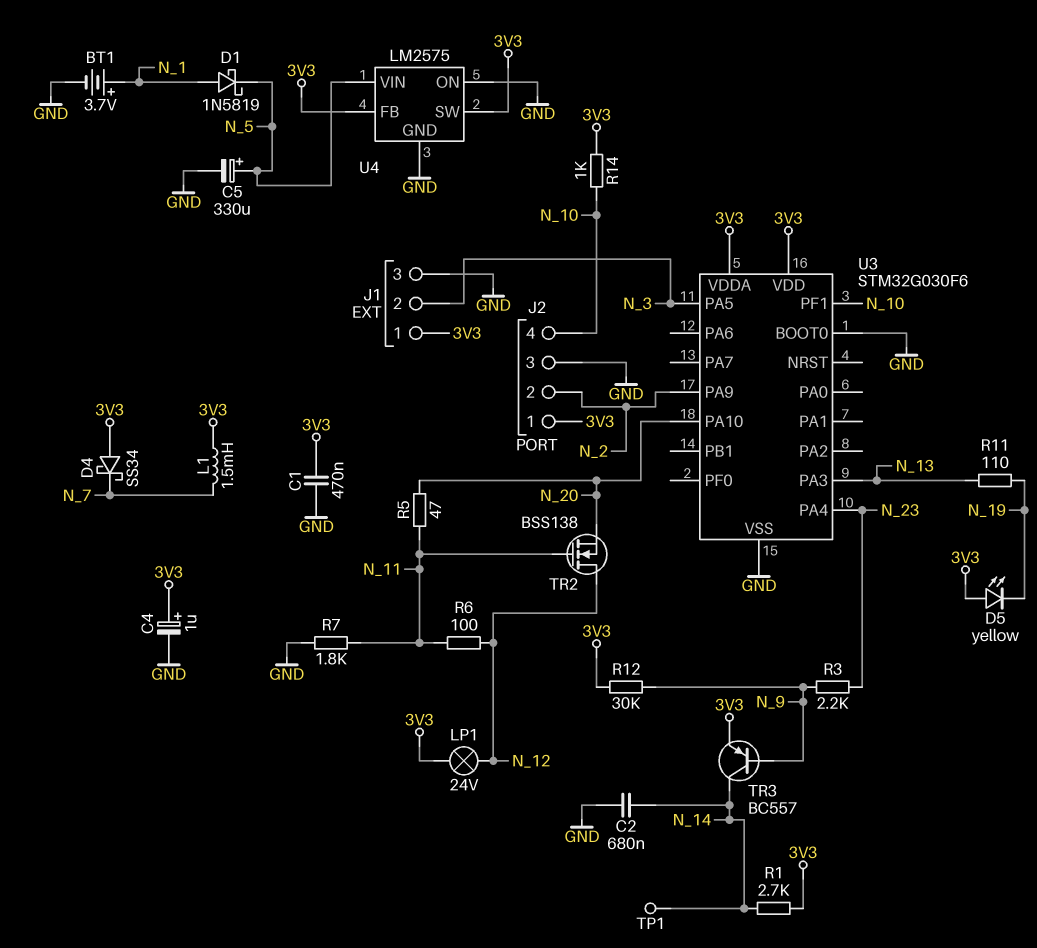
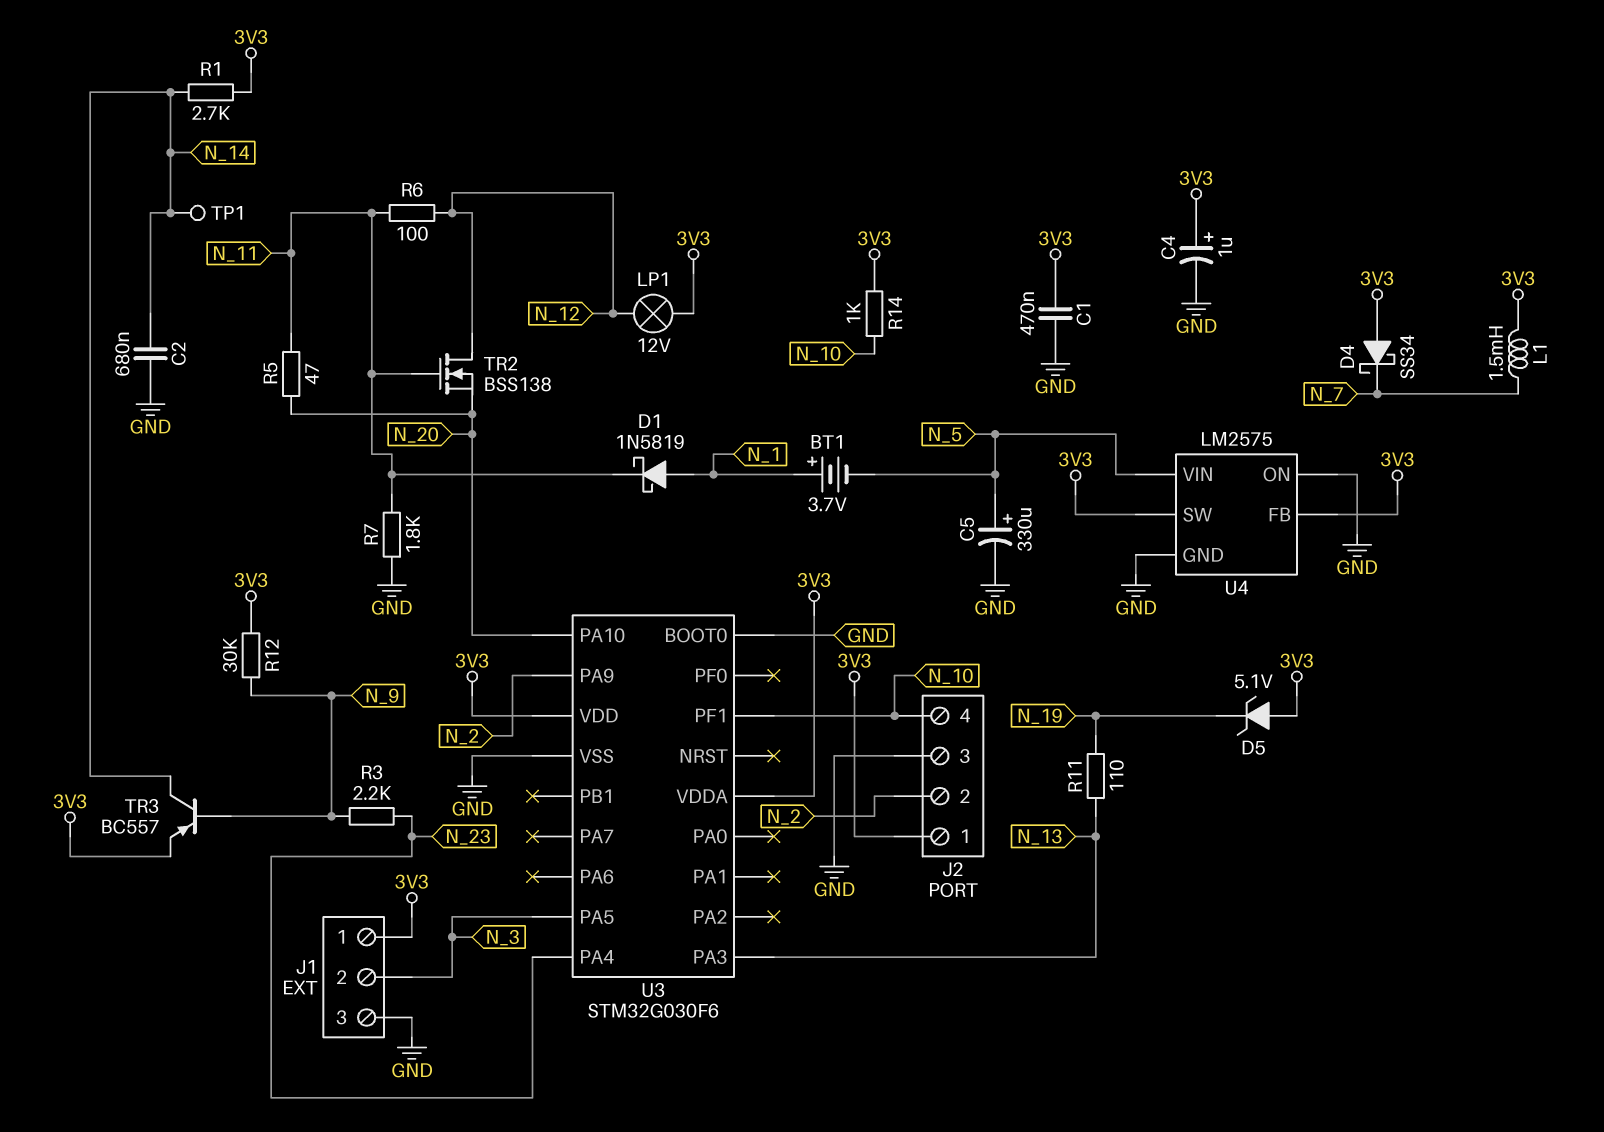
BT1: 3.7V (plus N_1, minus GND) -> 3.7V (plus N_1, minus N_5)
D1: schottky 1N5819 (A N_1, K N_5) -> schottky 1N5819 (A N_1, K N_11)
D5: LED yellow (A 3V3, K N_19) -> zener 5.1V (A 3V3, K N_19)
LP1: lamp 24V (3V3, N_12) -> lamp 12V (3V3, N_12)

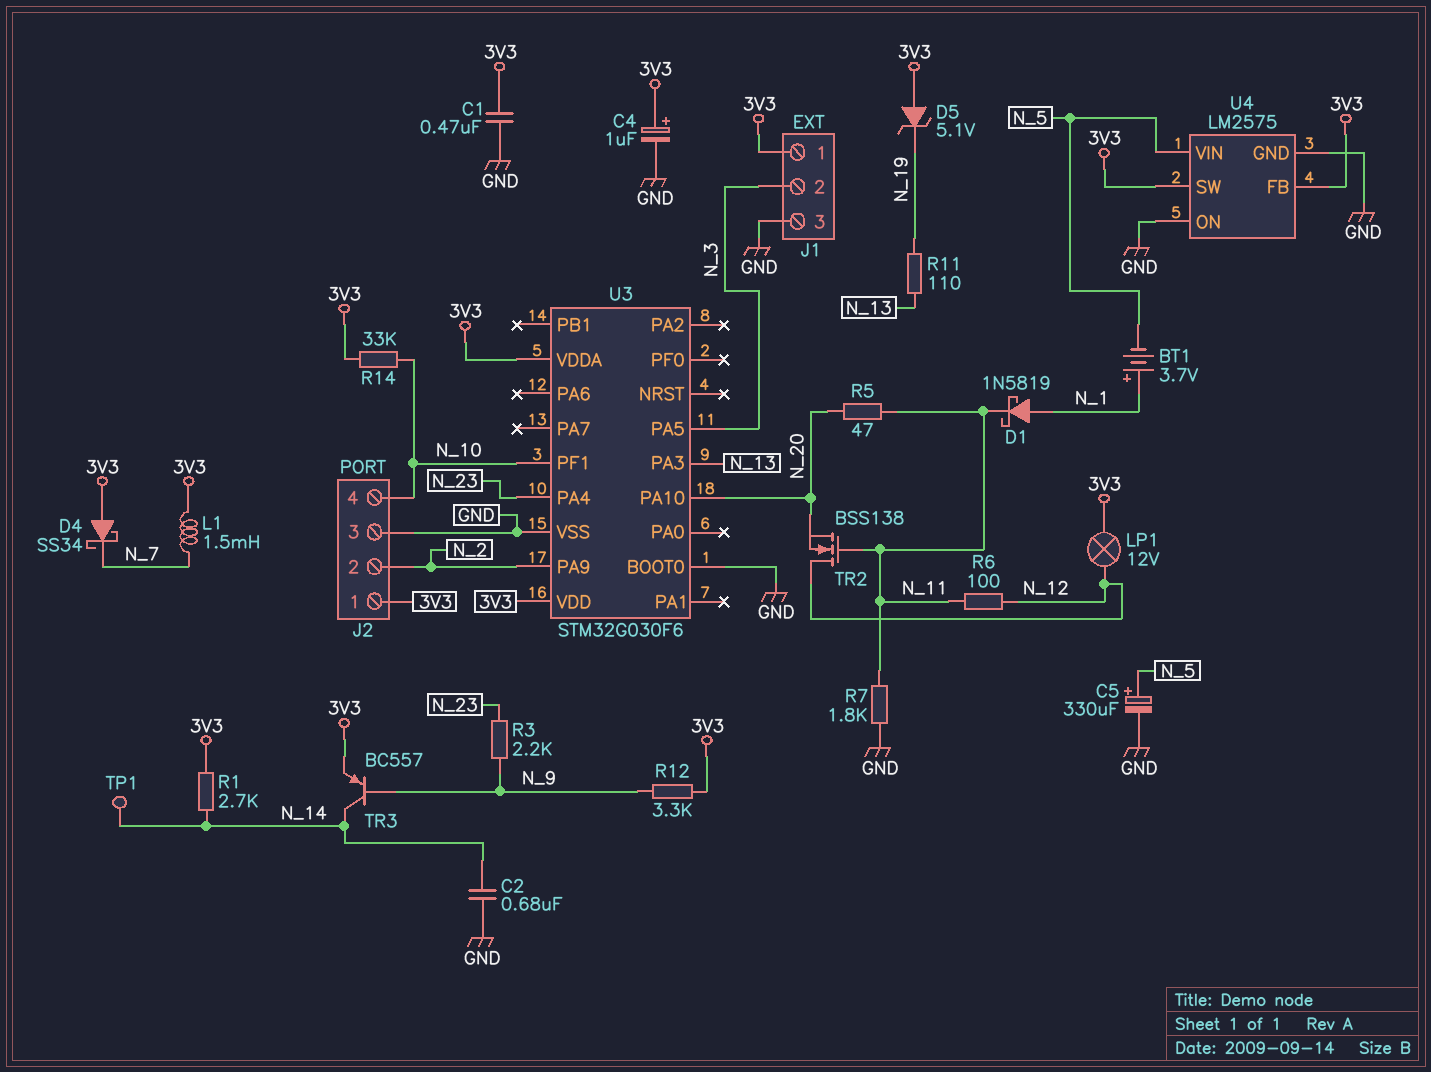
R12: 30k (3V3, N_9) -> 3.3k (3V3, N_9)
R14: 1k (3V3, N_10) -> 33k (3V3, N_10)

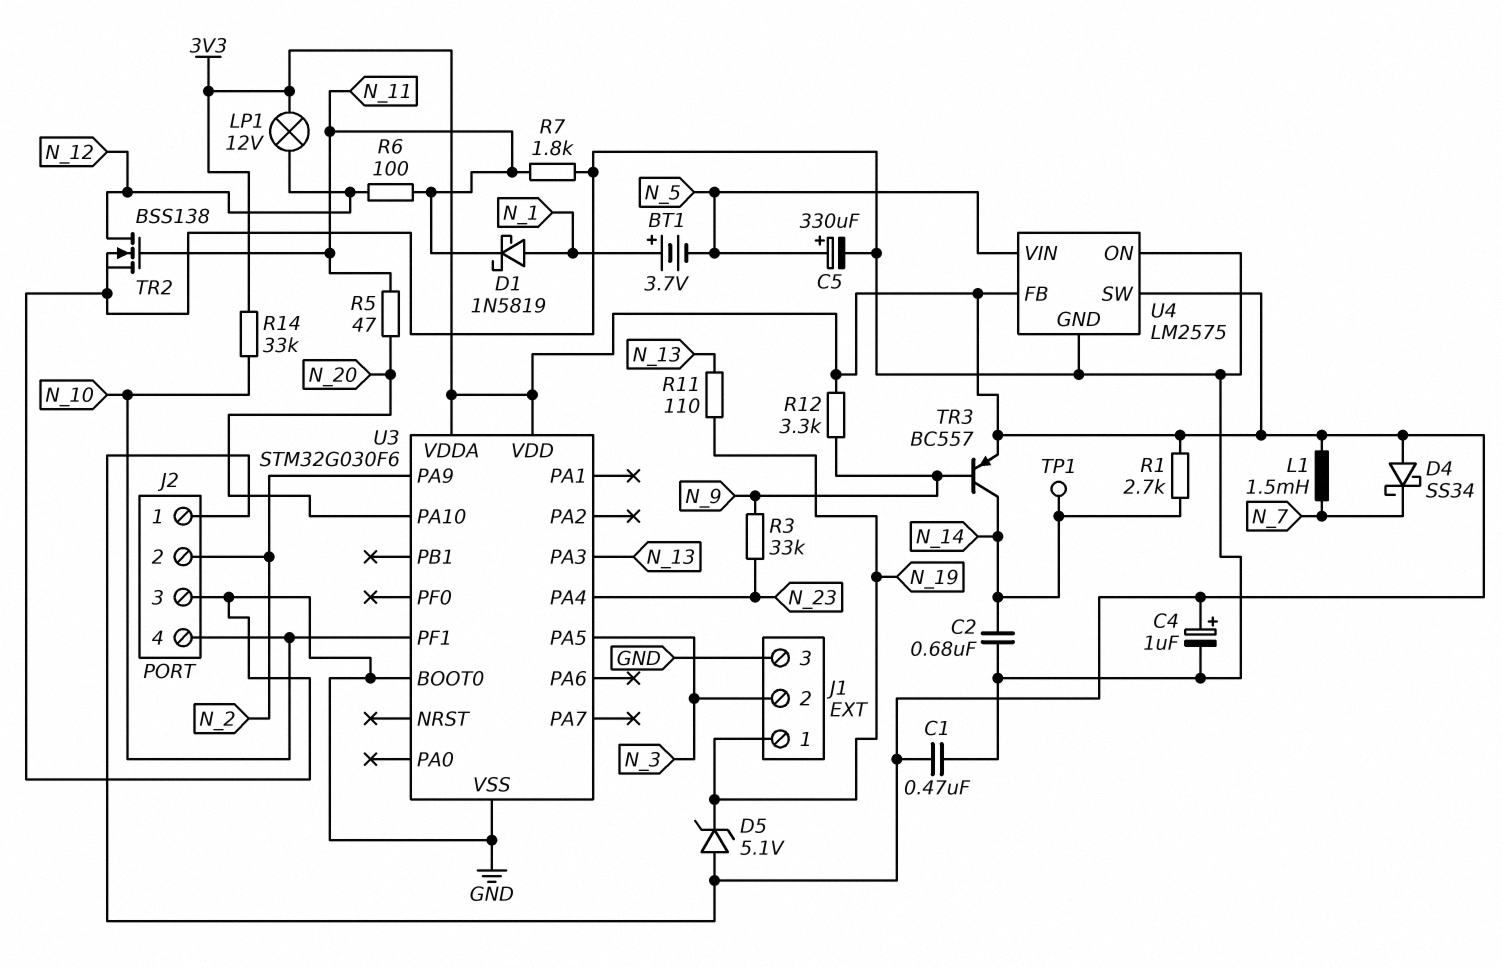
J1 pin 1: 3V3 -> N_19
R3: 2.2k (N_9, N_23) -> 33k (N_9, N_23)
TR2: NMOS BSS138 (G N_11, D N_12, S N_20) -> NMOS BSS138 (G N_11, D N_12, S GND)

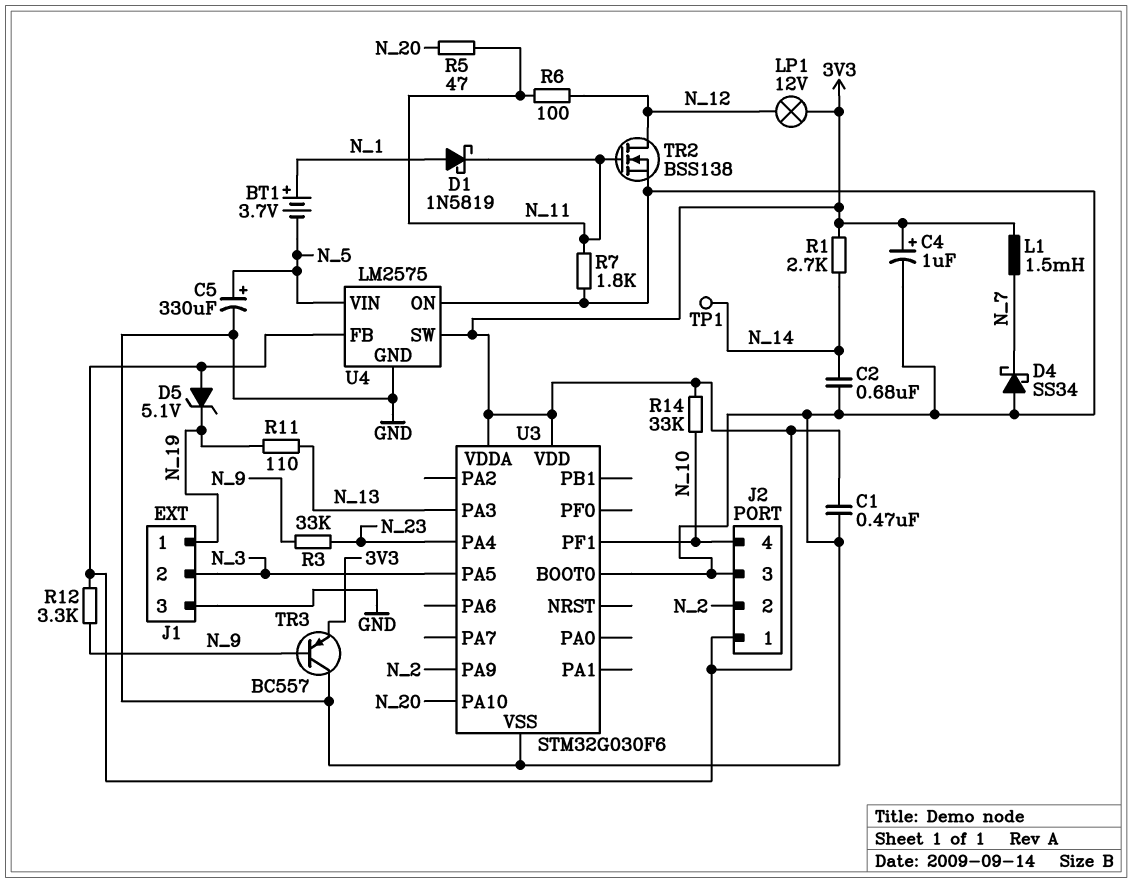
D4: schottky SS34 (A 3V3, K N_7) -> schottky SS34 (A GND, K N_7)
TR3: PNP BC557 (B N_9, C N_14, E 3V3) -> PNP BC557 (B N_9, C GND, E 3V3)

